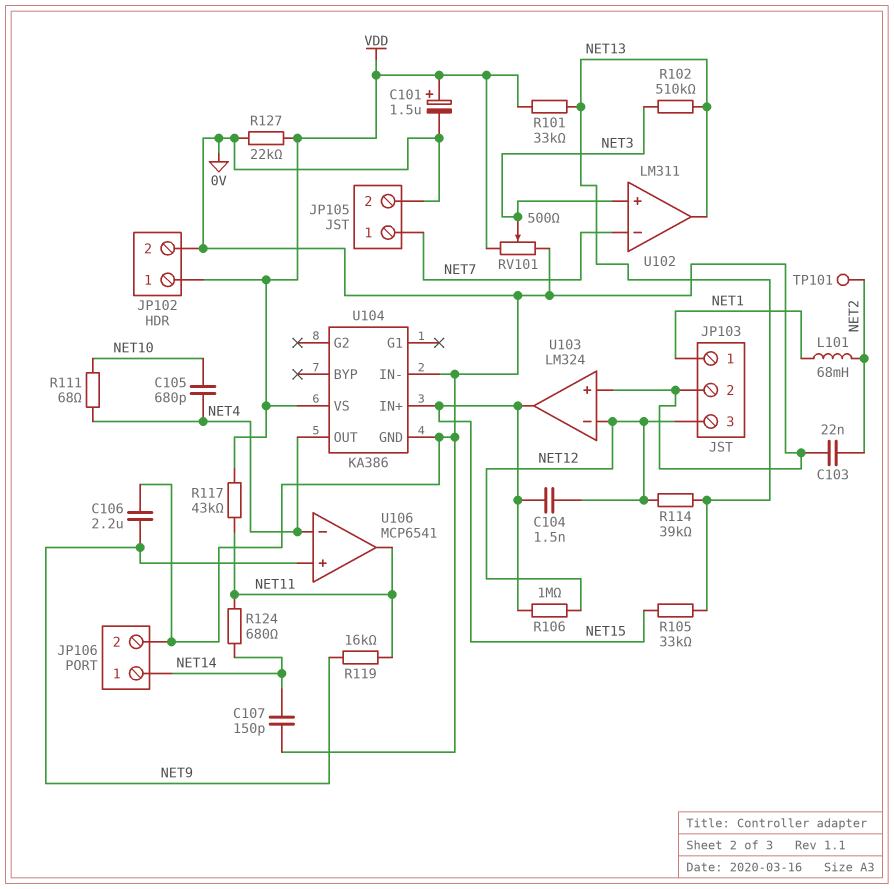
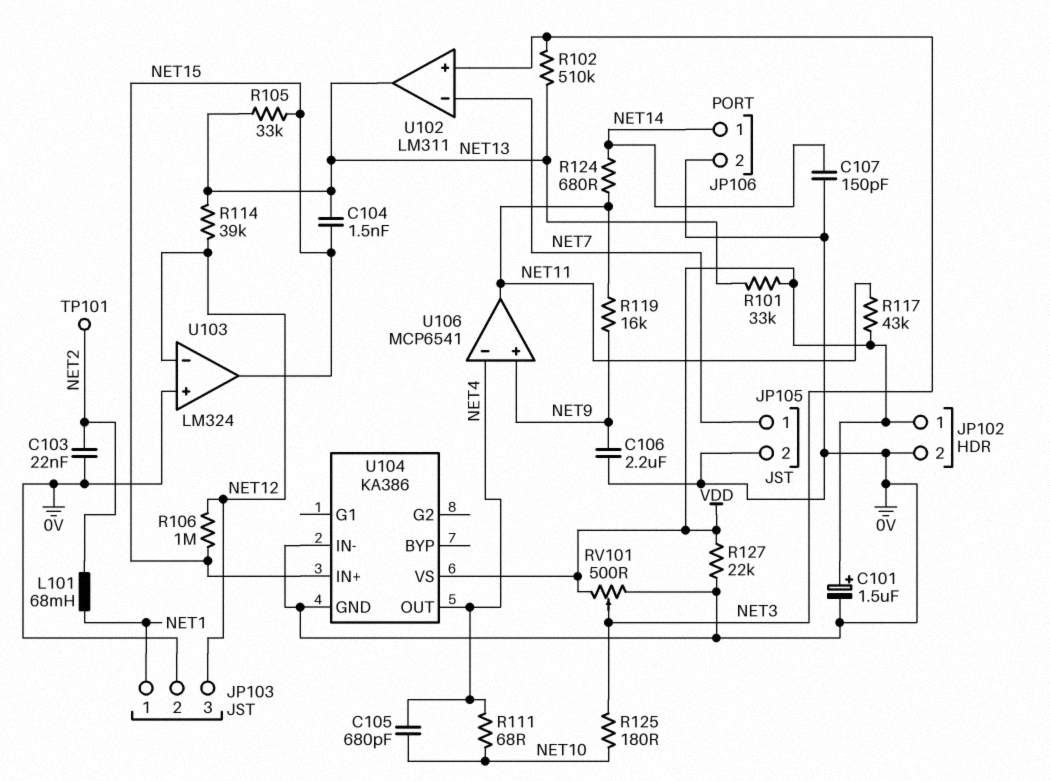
C104: 1.5nF (NET12, NET15) -> 1.5nF (NET13, NET15)
R125: none -> 180 (NET3, NET10)

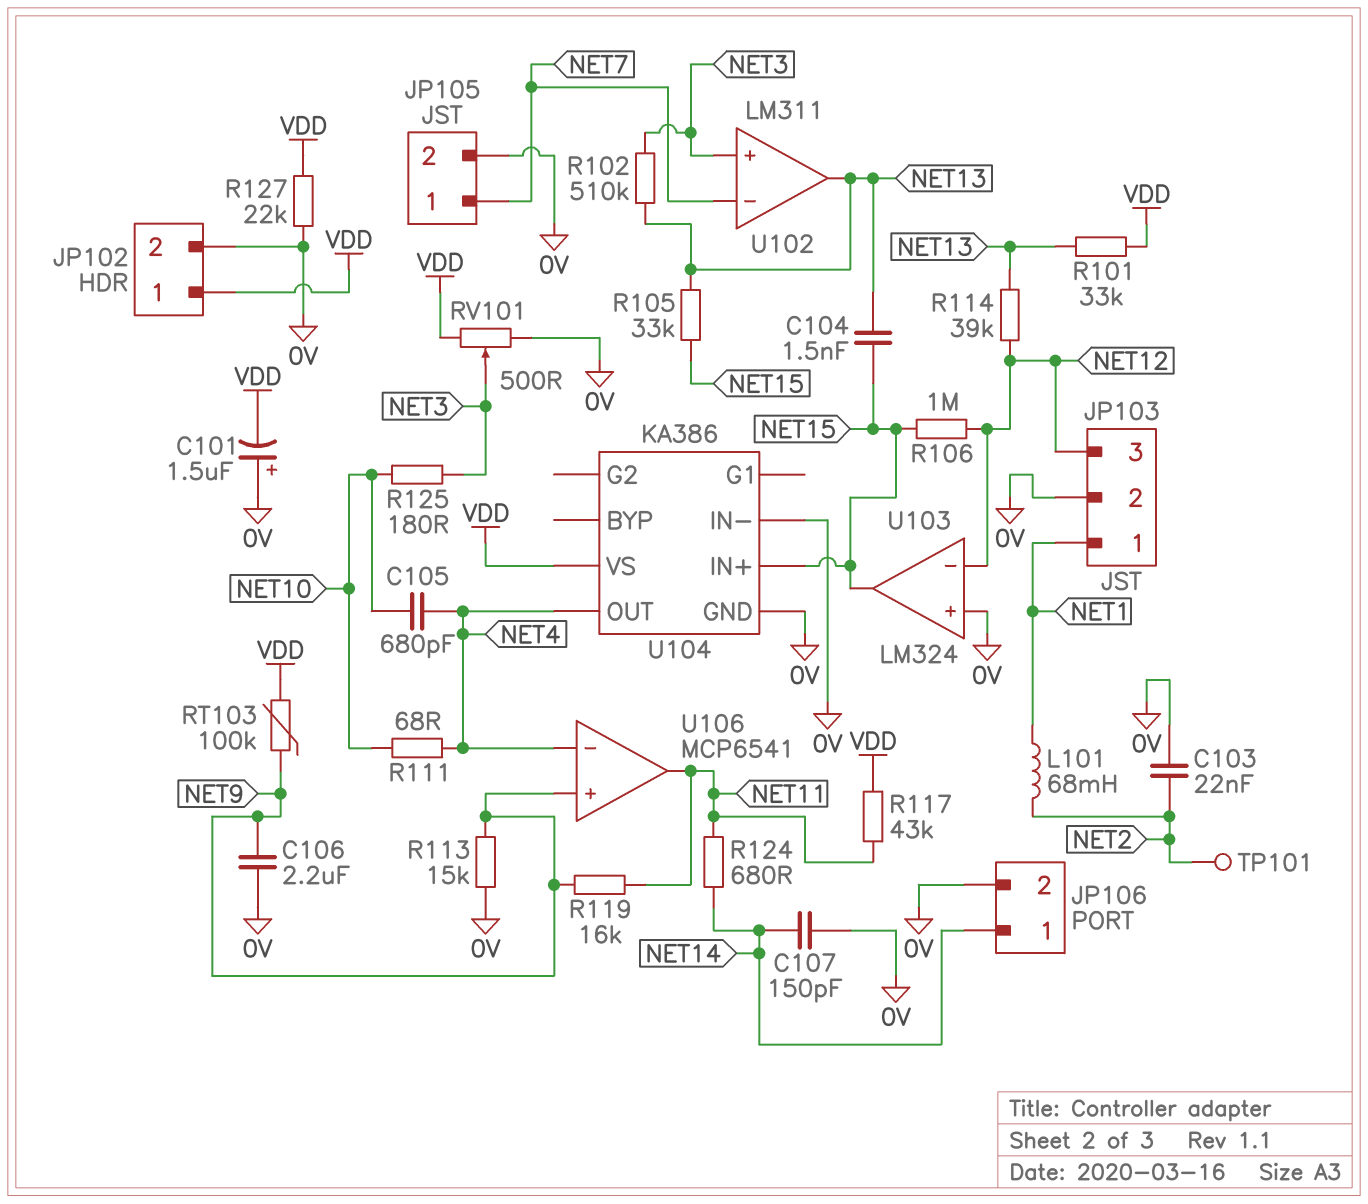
C101: 1.5uF (plus VDD, minus 0V) -> 1.5uF (plus 0V, minus VDD)
R113: none -> 15k (0V, NET9)
RT103: none -> 100k (NET9, VDD)

